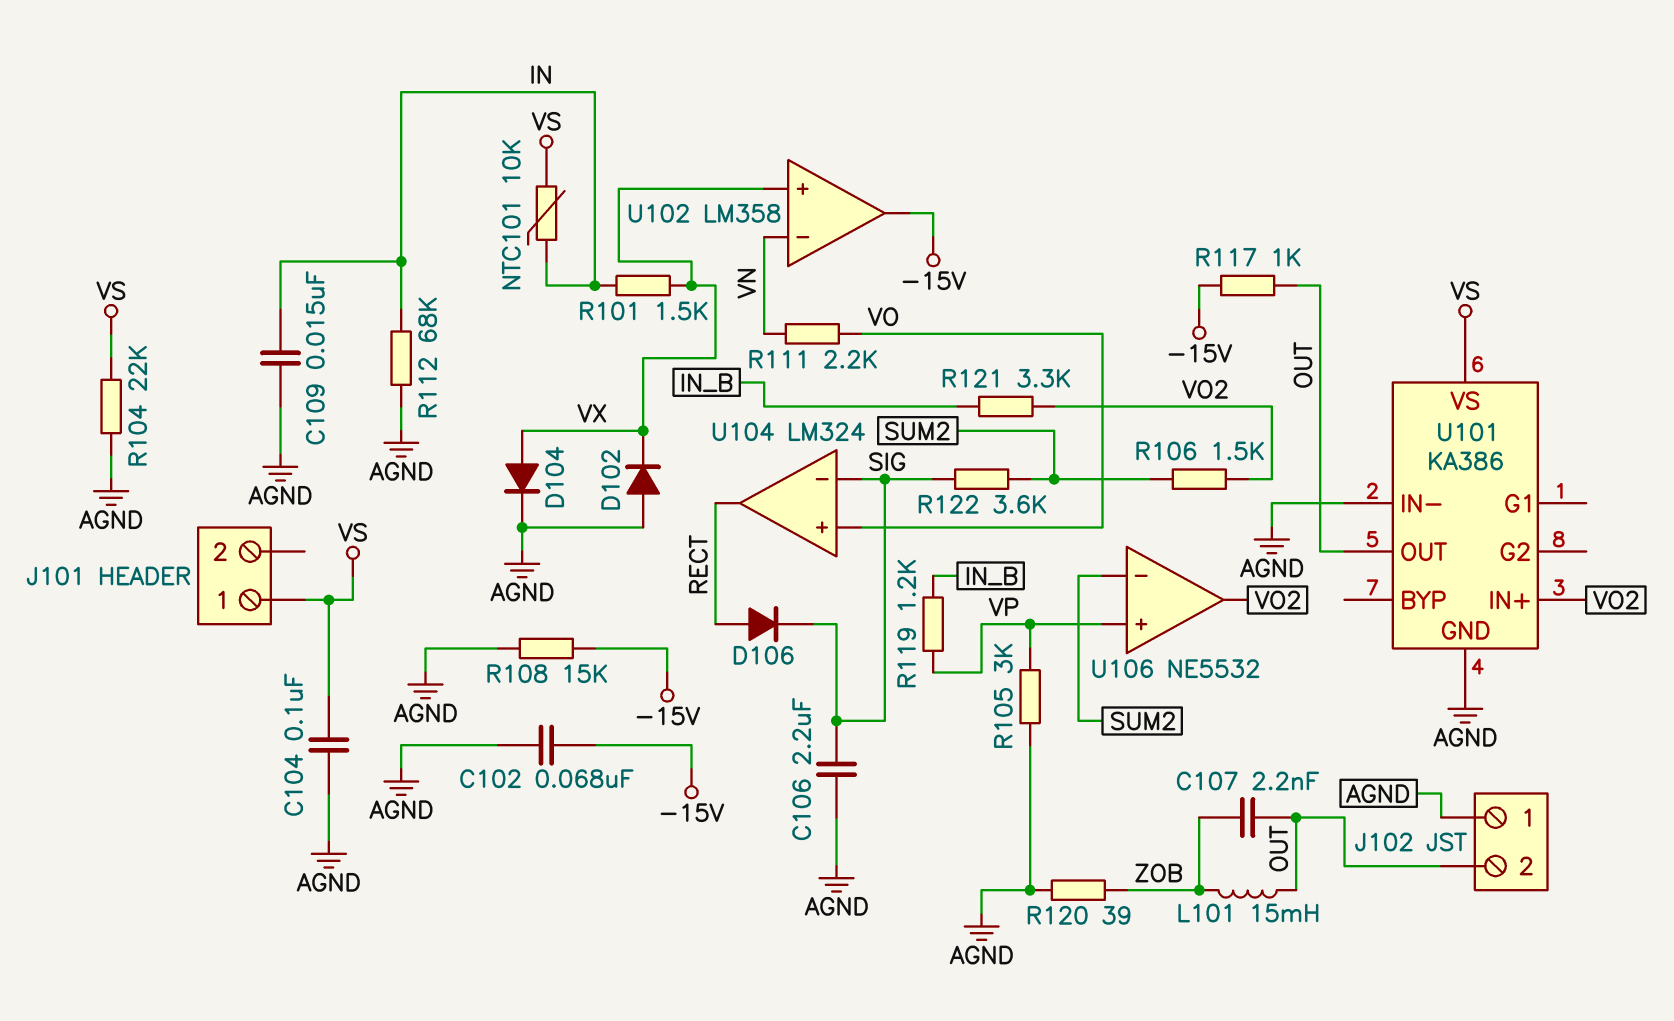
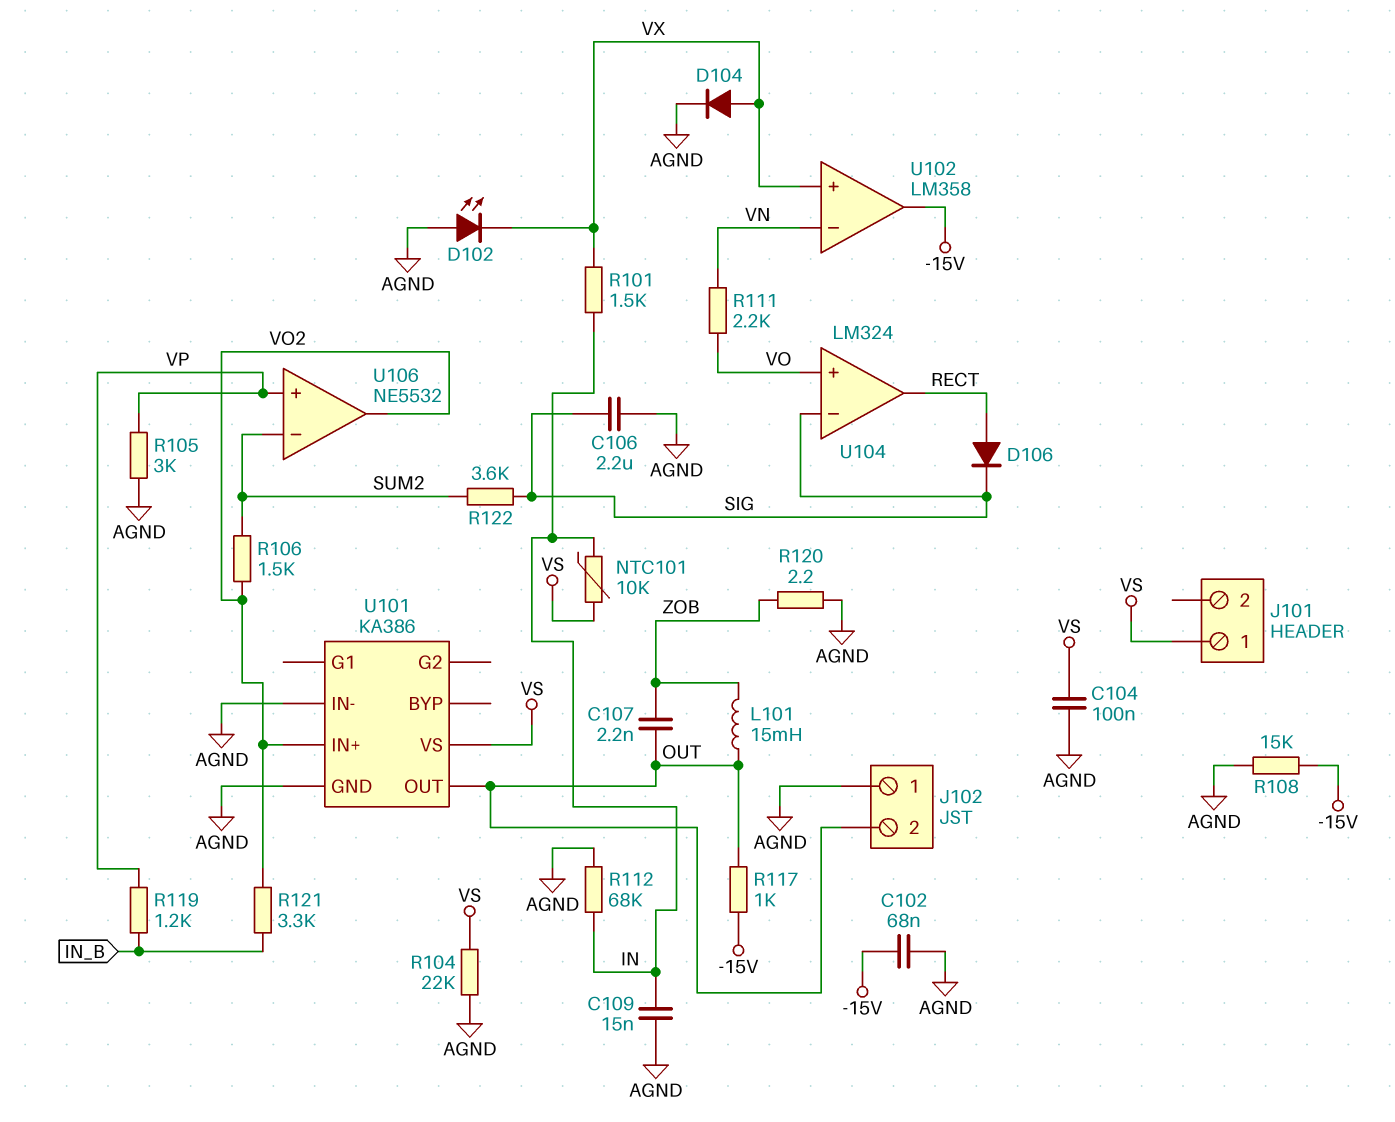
D102: diode (A AGND, K VX) -> LED (A AGND, K VX)
R120: 39 (AGND, ZOB) -> 2.2 (AGND, ZOB)

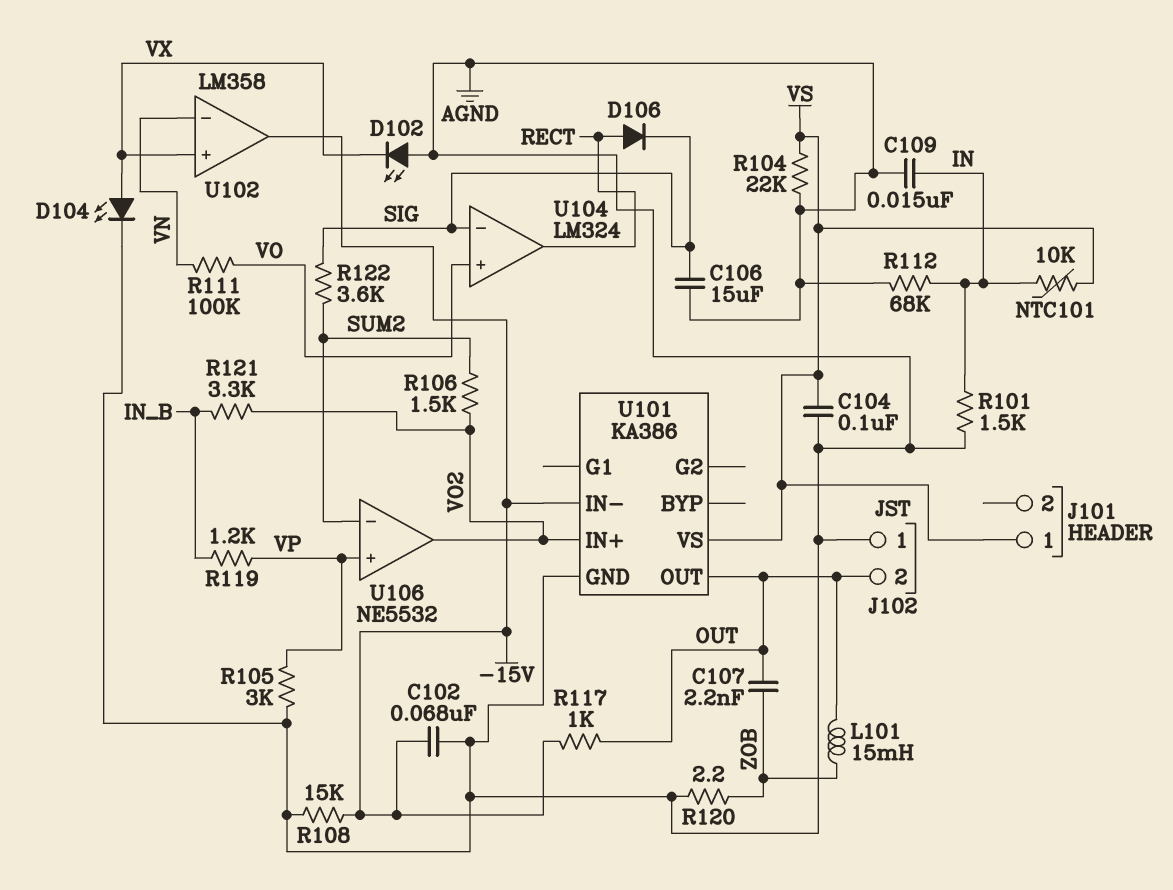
C106: 2.2uF (AGND, SIG) -> 15uF (AGND, SIG)
D104: diode (A VX, K AGND) -> LED (A VX, K AGND)
R101: 1.5k (IN, VX) -> 1.5k (AGND, IN)
R111: 2.2k (VN, VO) -> 100k (VN, VO)
U101 pin IN-: AGND -> -15V

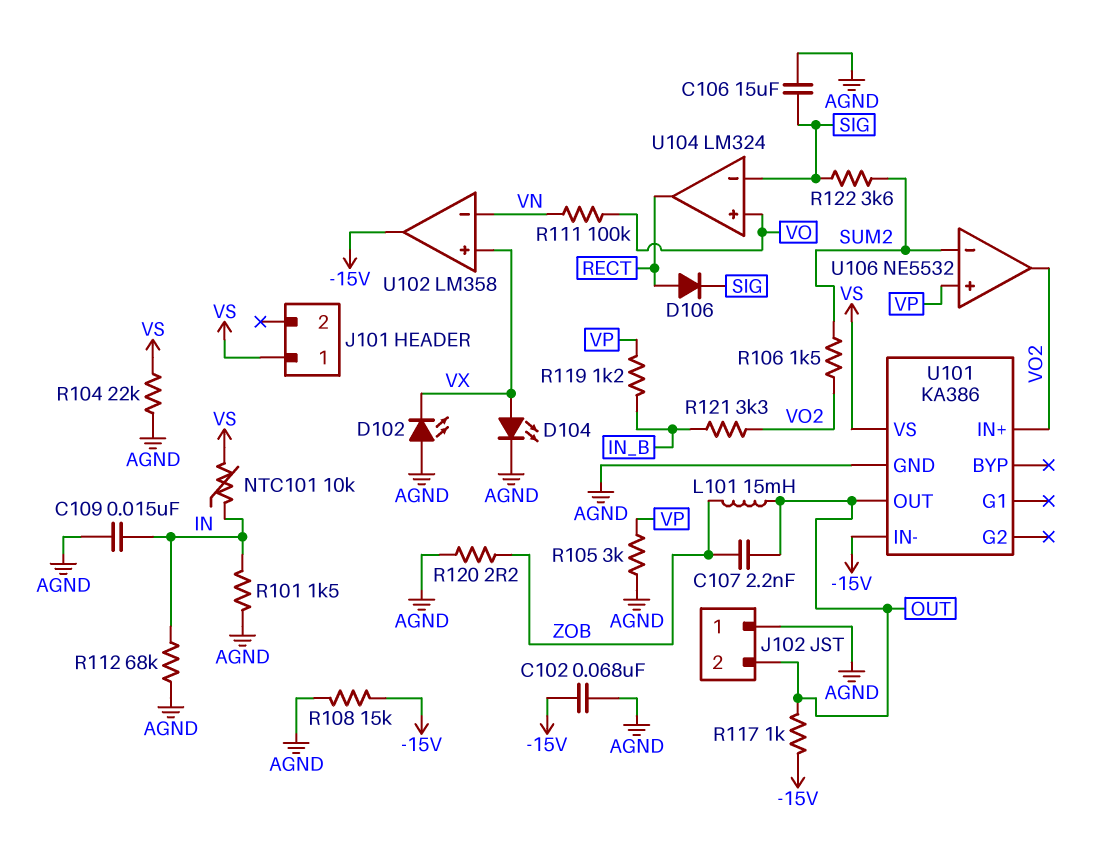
C104: 100nF (AGND, VS) -> none

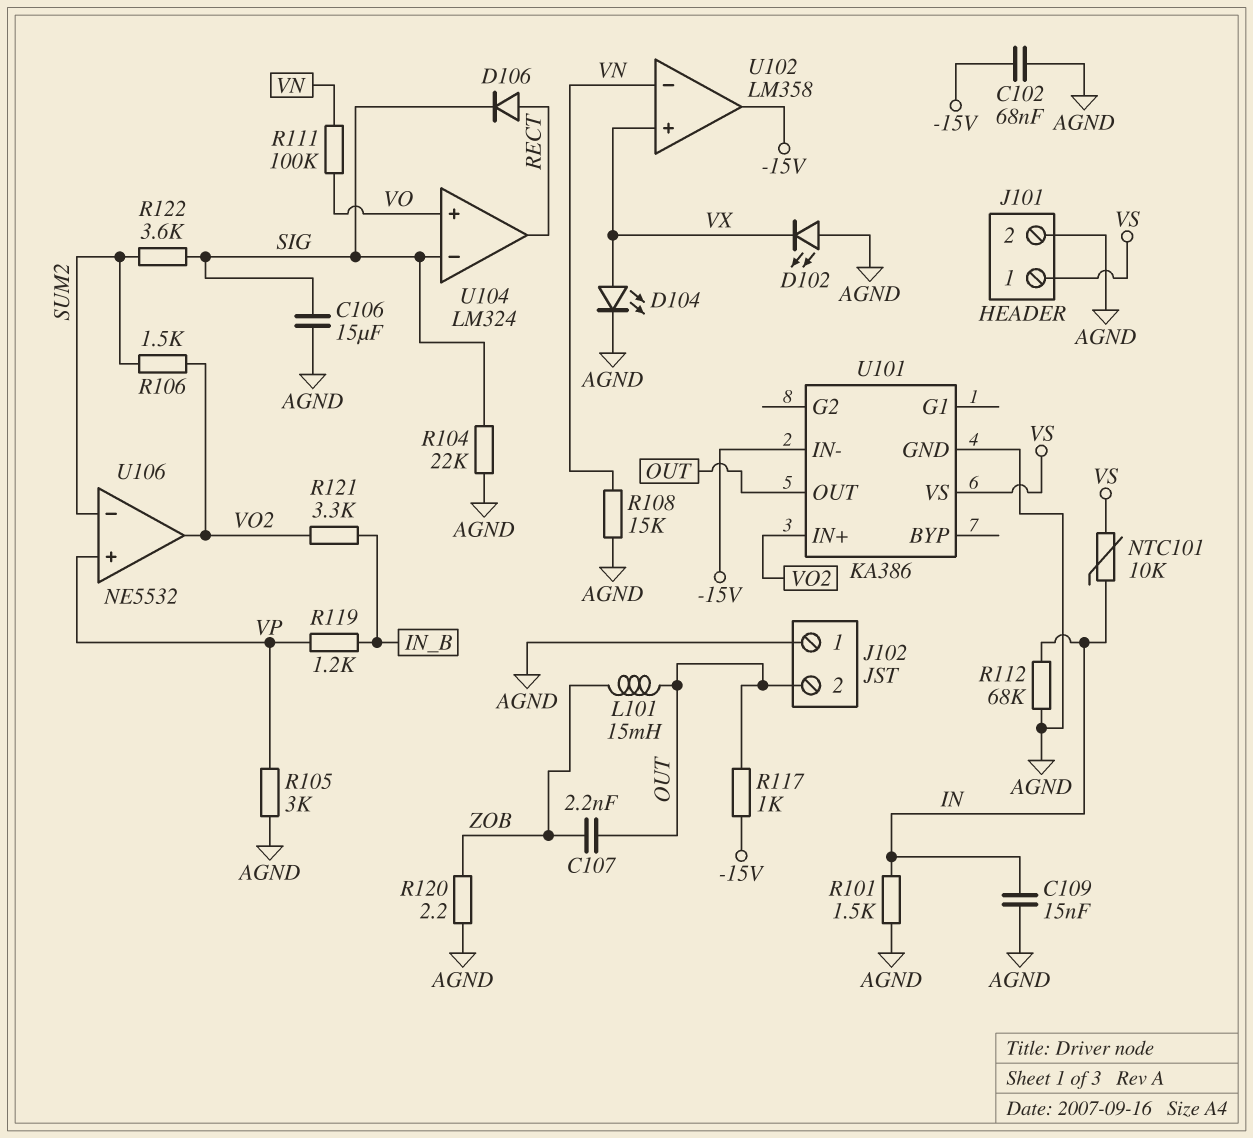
J101 pin 2: none -> AGND
R104: 22k (AGND, VS) -> 22k (AGND, SIG)
R108: 15k (-15V, AGND) -> 15k (AGND, VN)

